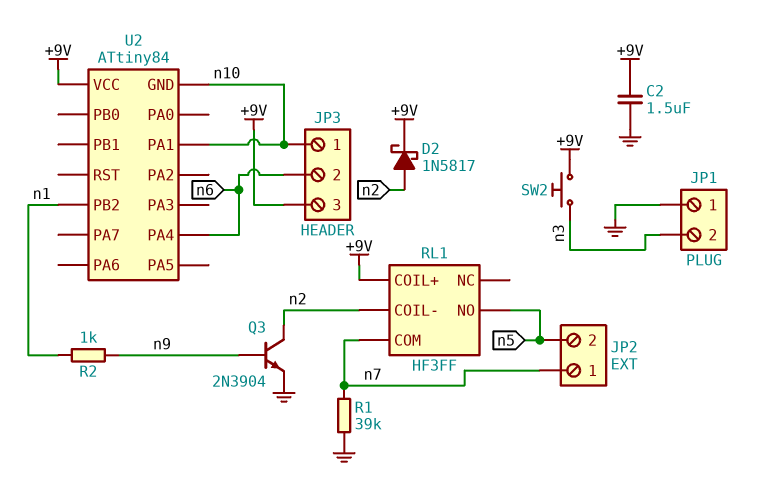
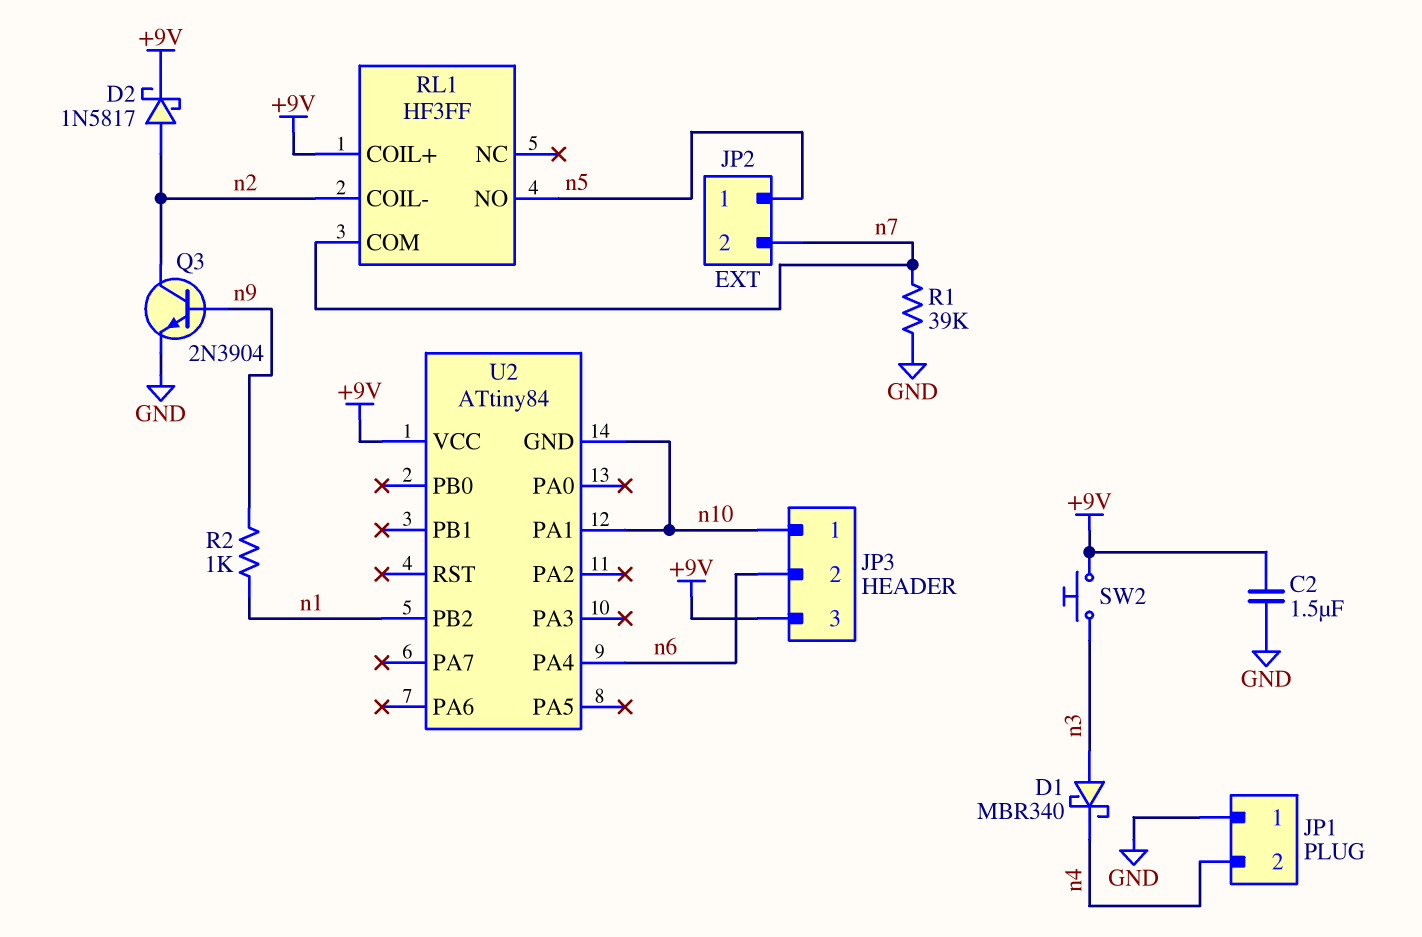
D1: none -> schottky MBR340 (A n3, K n4)
JP1 pin 2: n3 -> n4
JP2 pin 1: n7 -> n5
JP2 pin 2: n5 -> n7

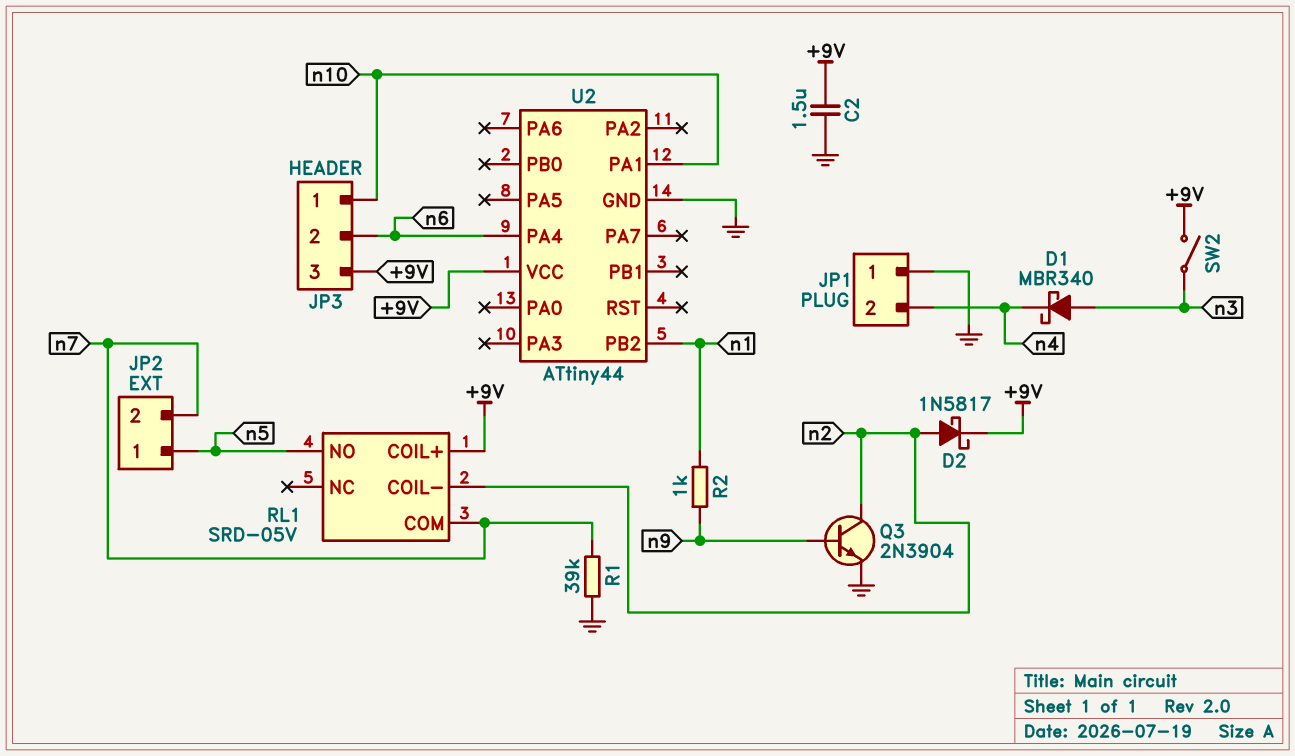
RL1: HF3FF -> SRD-05V
SW2: button (+9V, n3) -> switch (+9V, n3)
U2: ATtiny84 -> ATtiny44
U2 pin GND: n10 -> GND

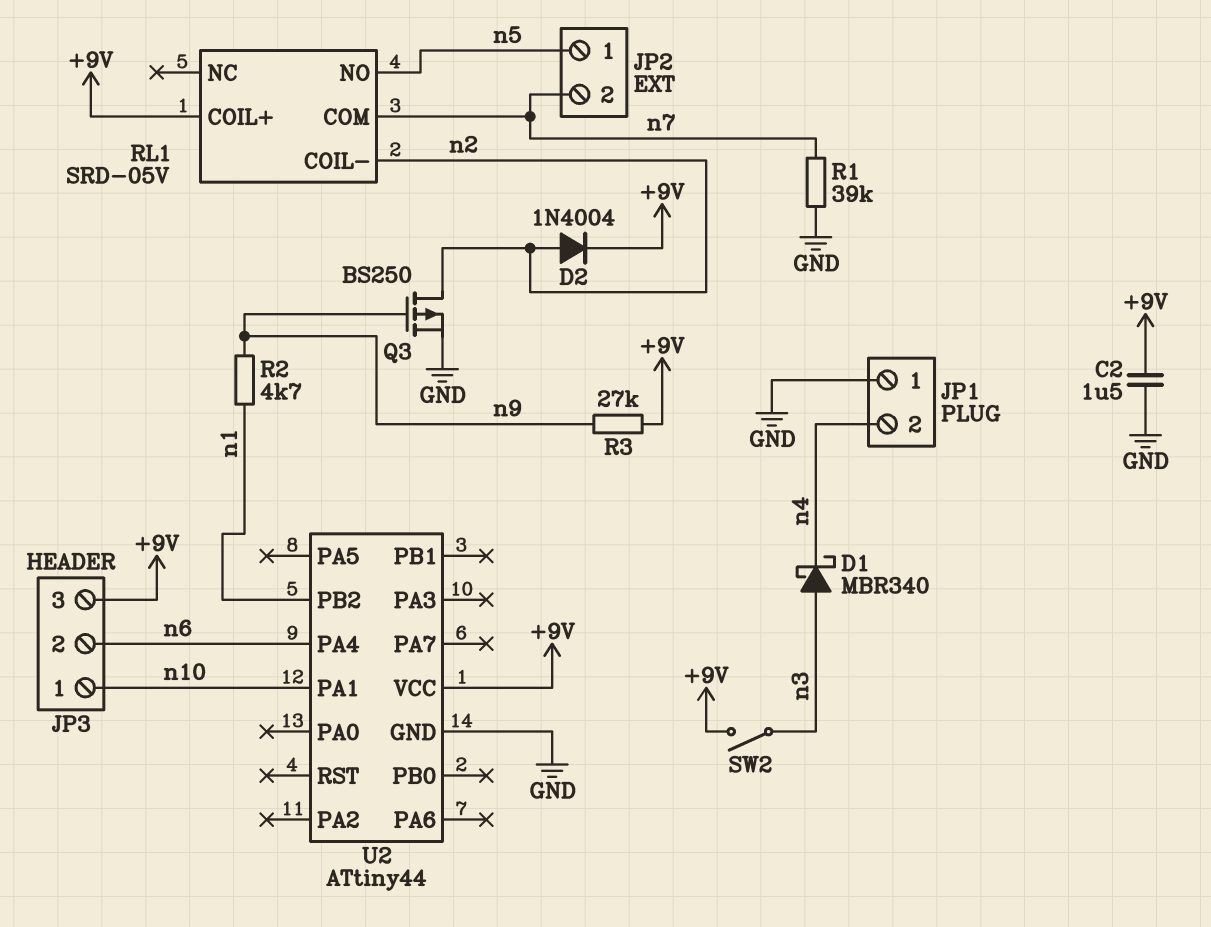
D2: schottky 1N5817 (A n2, K +9V) -> diode 1N4004 (A n2, K +9V)
Q3: NPN 2N3904 (B n9, C n2, E GND) -> PMOS BS250 (G n9, D n2, S GND)
R2: 1k (n1, n9) -> 4.7k (n1, n9)
R3: none -> 27k (+9V, n9)

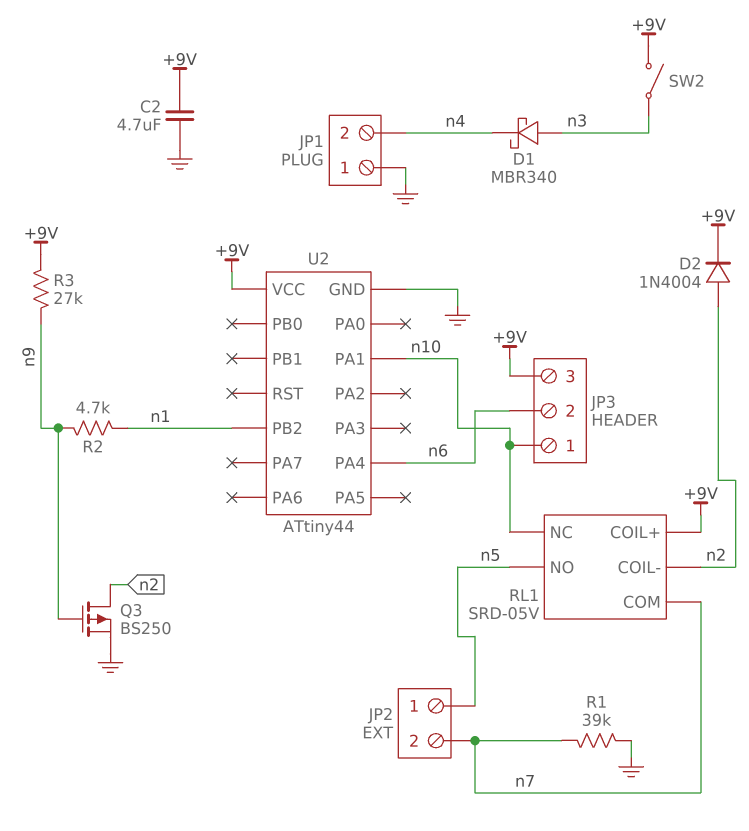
C2: 1.5uF (+9V, GND) -> 4.7uF (+9V, GND)
RL1 pin NC: none -> n10

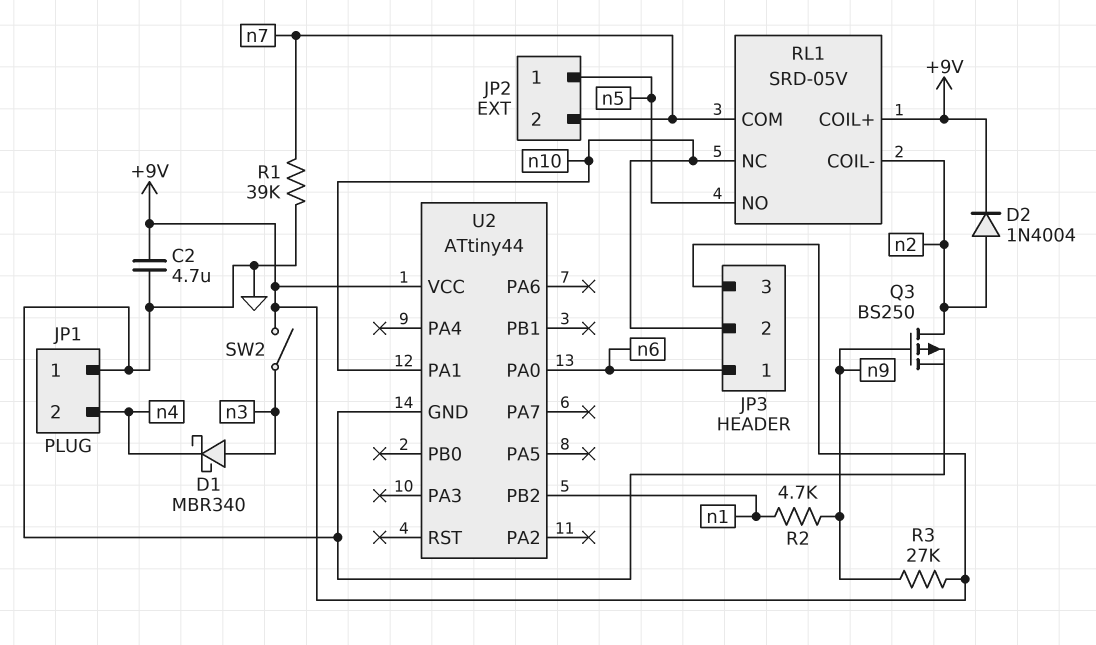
JP3 pin 1: n10 -> n6
JP3 pin 2: n6 -> n10
U2 pin PA0: none -> n6
U2 pin PA4: n6 -> none

